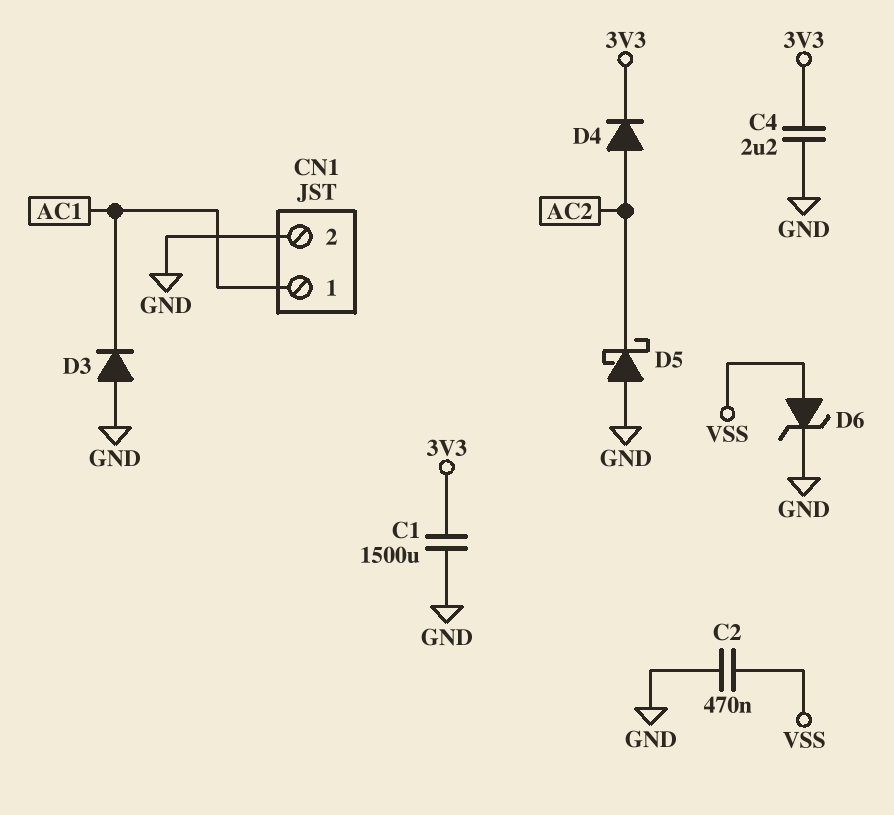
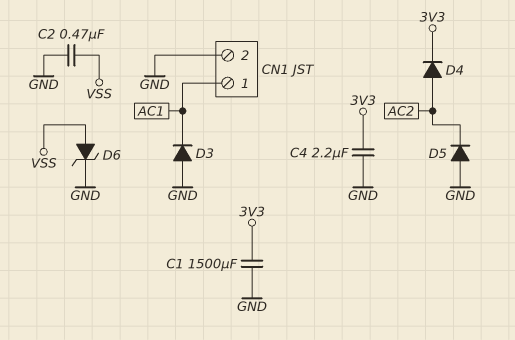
D5: schottky (A GND, K AC2) -> diode (A GND, K AC2)

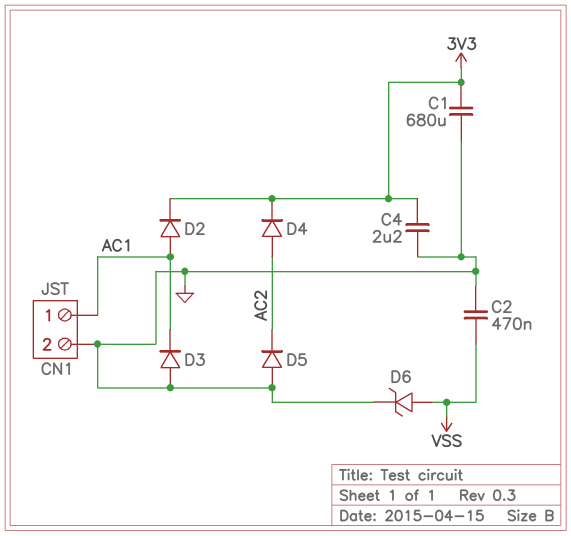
C1: 1500uF (3V3, GND) -> 680uF (3V3, GND)
D2: none -> diode (A AC1, K 3V3)

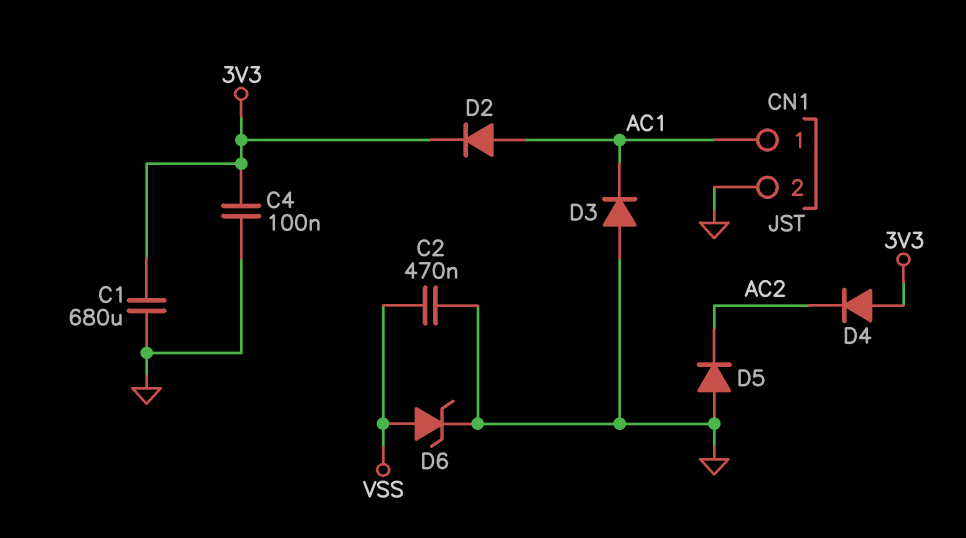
C4: 2.2uF (3V3, GND) -> 100nF (3V3, GND)
D4: diode (A AC2, K 3V3) -> diode (A 3V3, K AC2)

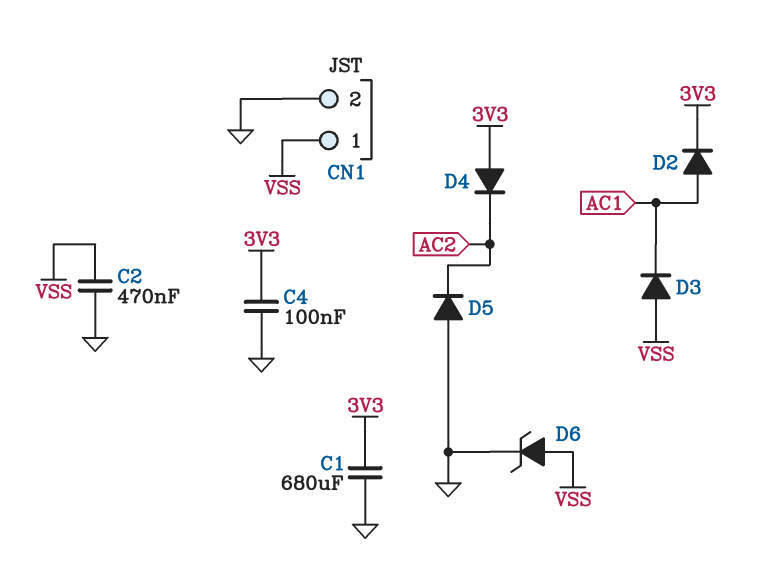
CN1 pin 1: AC1 -> VSS
D3: diode (A GND, K AC1) -> diode (A VSS, K AC1)

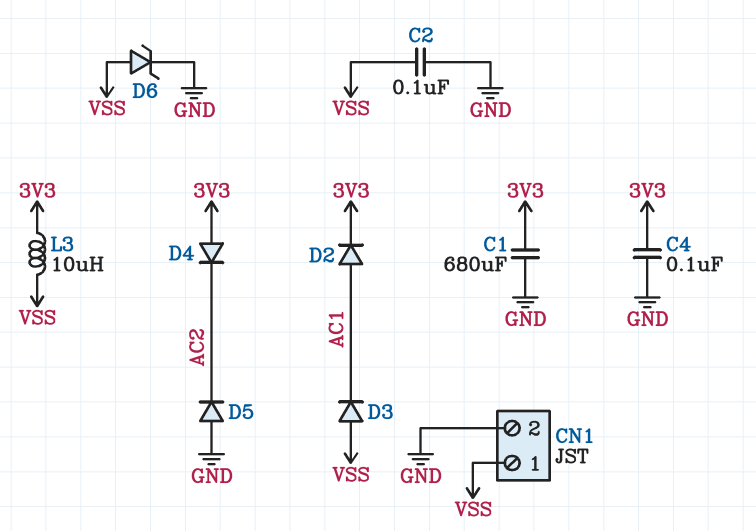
C2: 470nF (GND, VSS) -> 100nF (GND, VSS)
L3: none -> 10uH (3V3, VSS)

